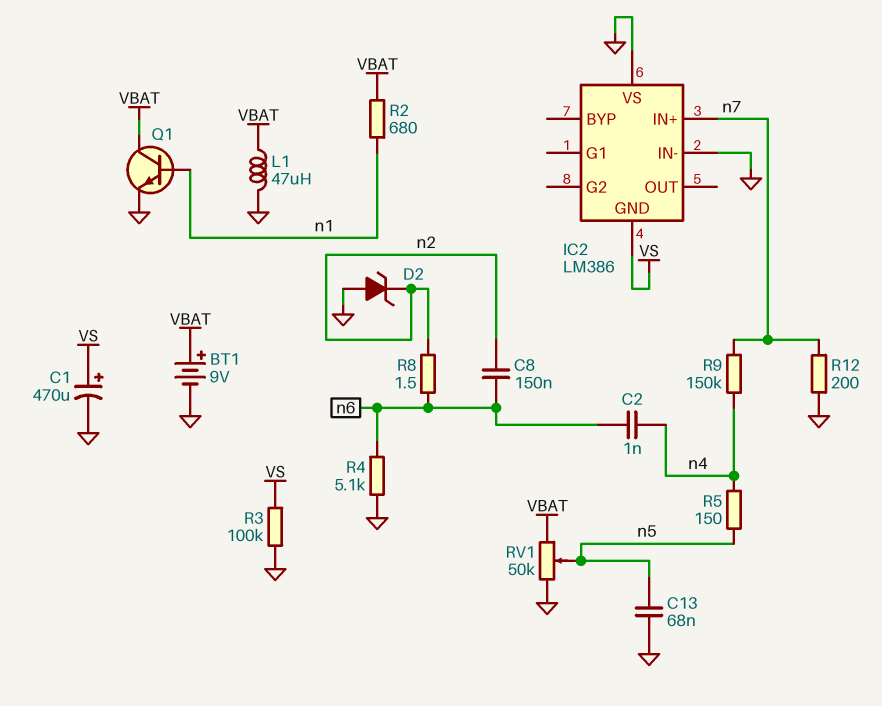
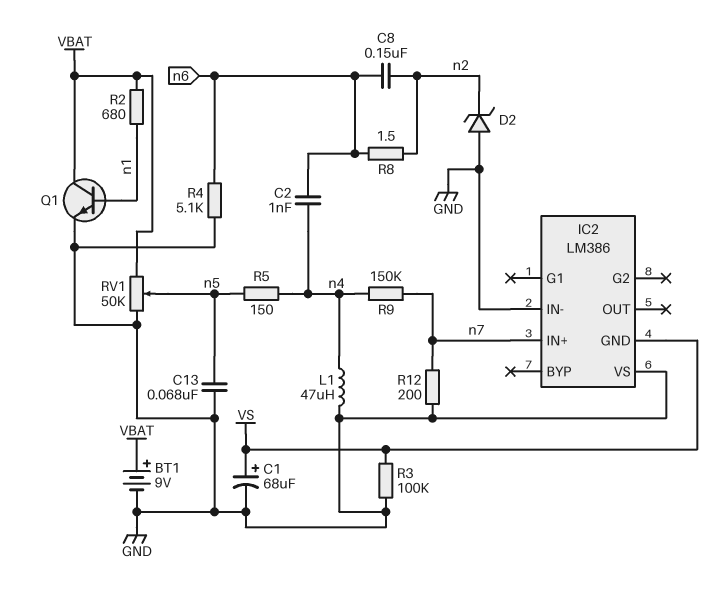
C1: 470uF (plus VS, minus GND) -> 68uF (plus VS, minus GND)
L1: 47uH (GND, VBAT) -> 47uH (GND, n4)

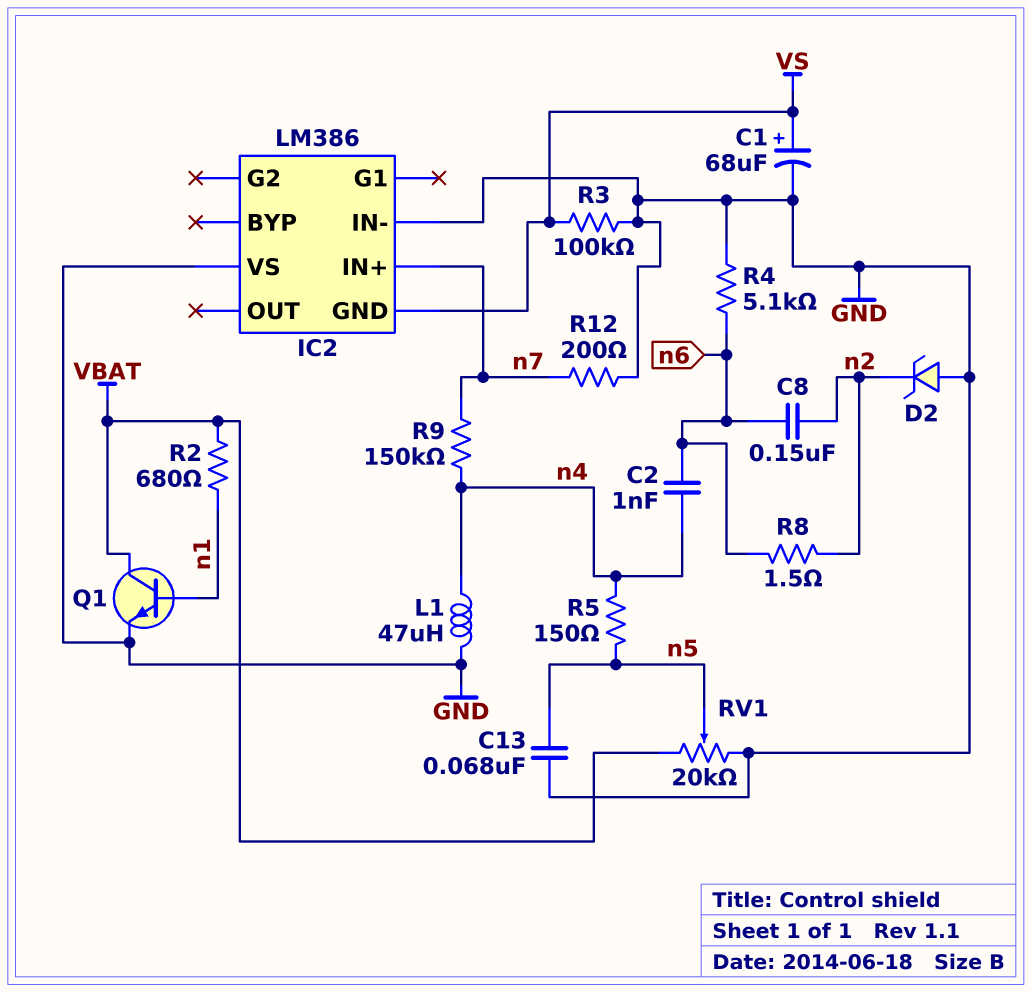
BT1: 9V (plus VBAT, minus GND) -> none
RV1: 50k (GND, VBAT, wiper n5) -> 20k (GND, VBAT, wiper n5)

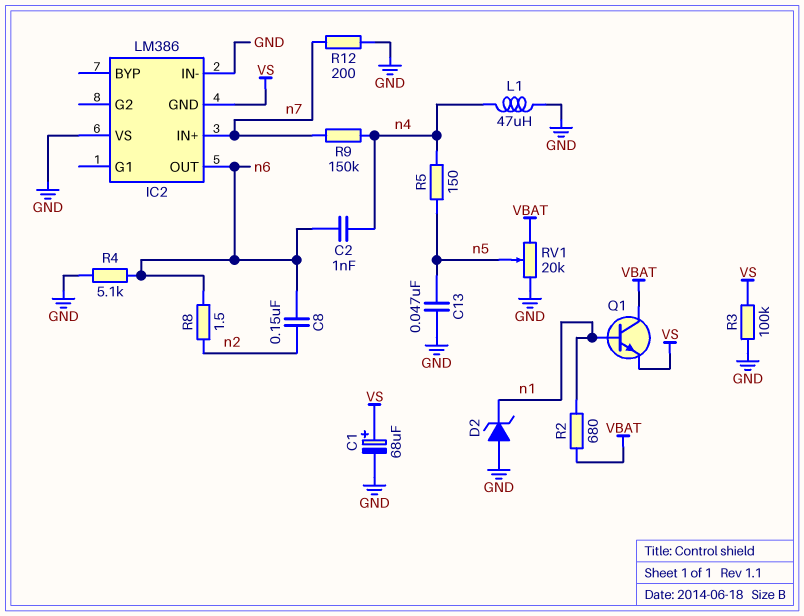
C13: 68nF (GND, n5) -> 47nF (GND, n5)
D2: zener (A GND, K n2) -> zener (A GND, K n1)
IC2 pin OUT: none -> n6
Q1: NPN (B n1, C VBAT, E GND) -> NPN (B n1, C VBAT, E VS)

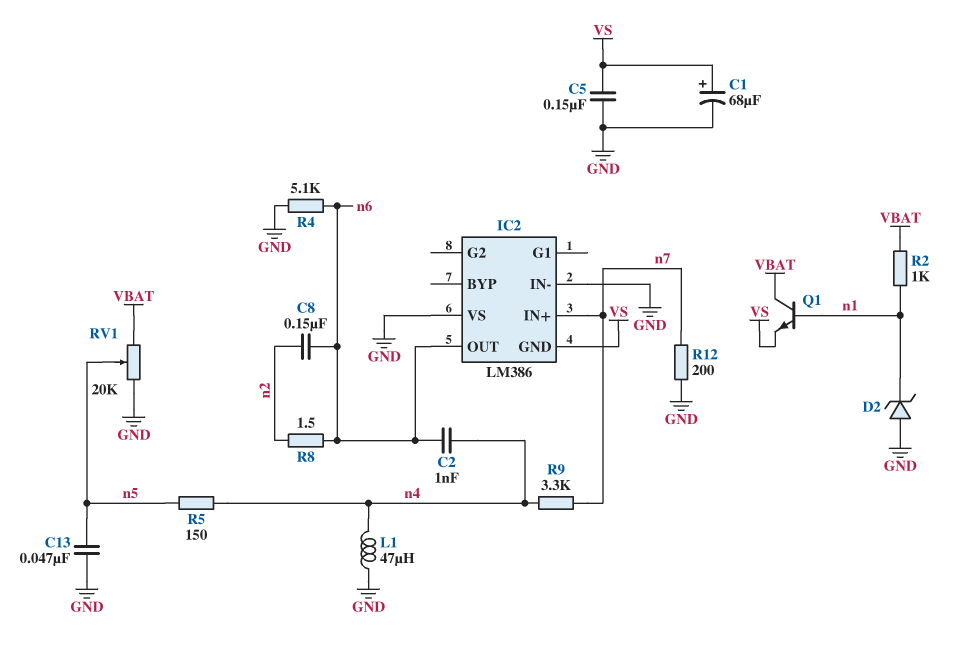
C5: none -> 150nF (GND, VS)
R2: 680 (VBAT, n1) -> 1k (VBAT, n1)
R3: 100k (GND, VS) -> none
R9: 150k (n4, n7) -> 3.3k (n4, n7)

